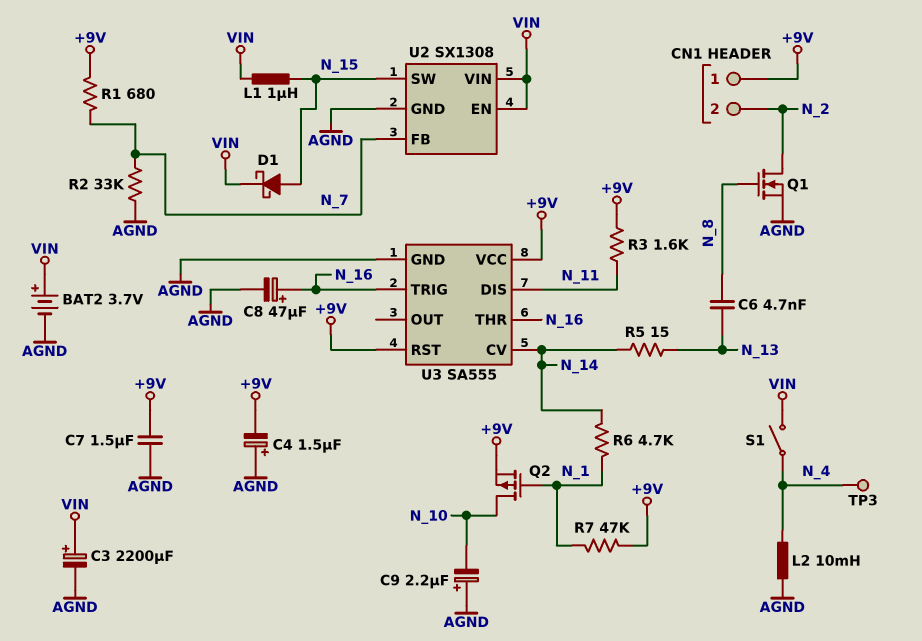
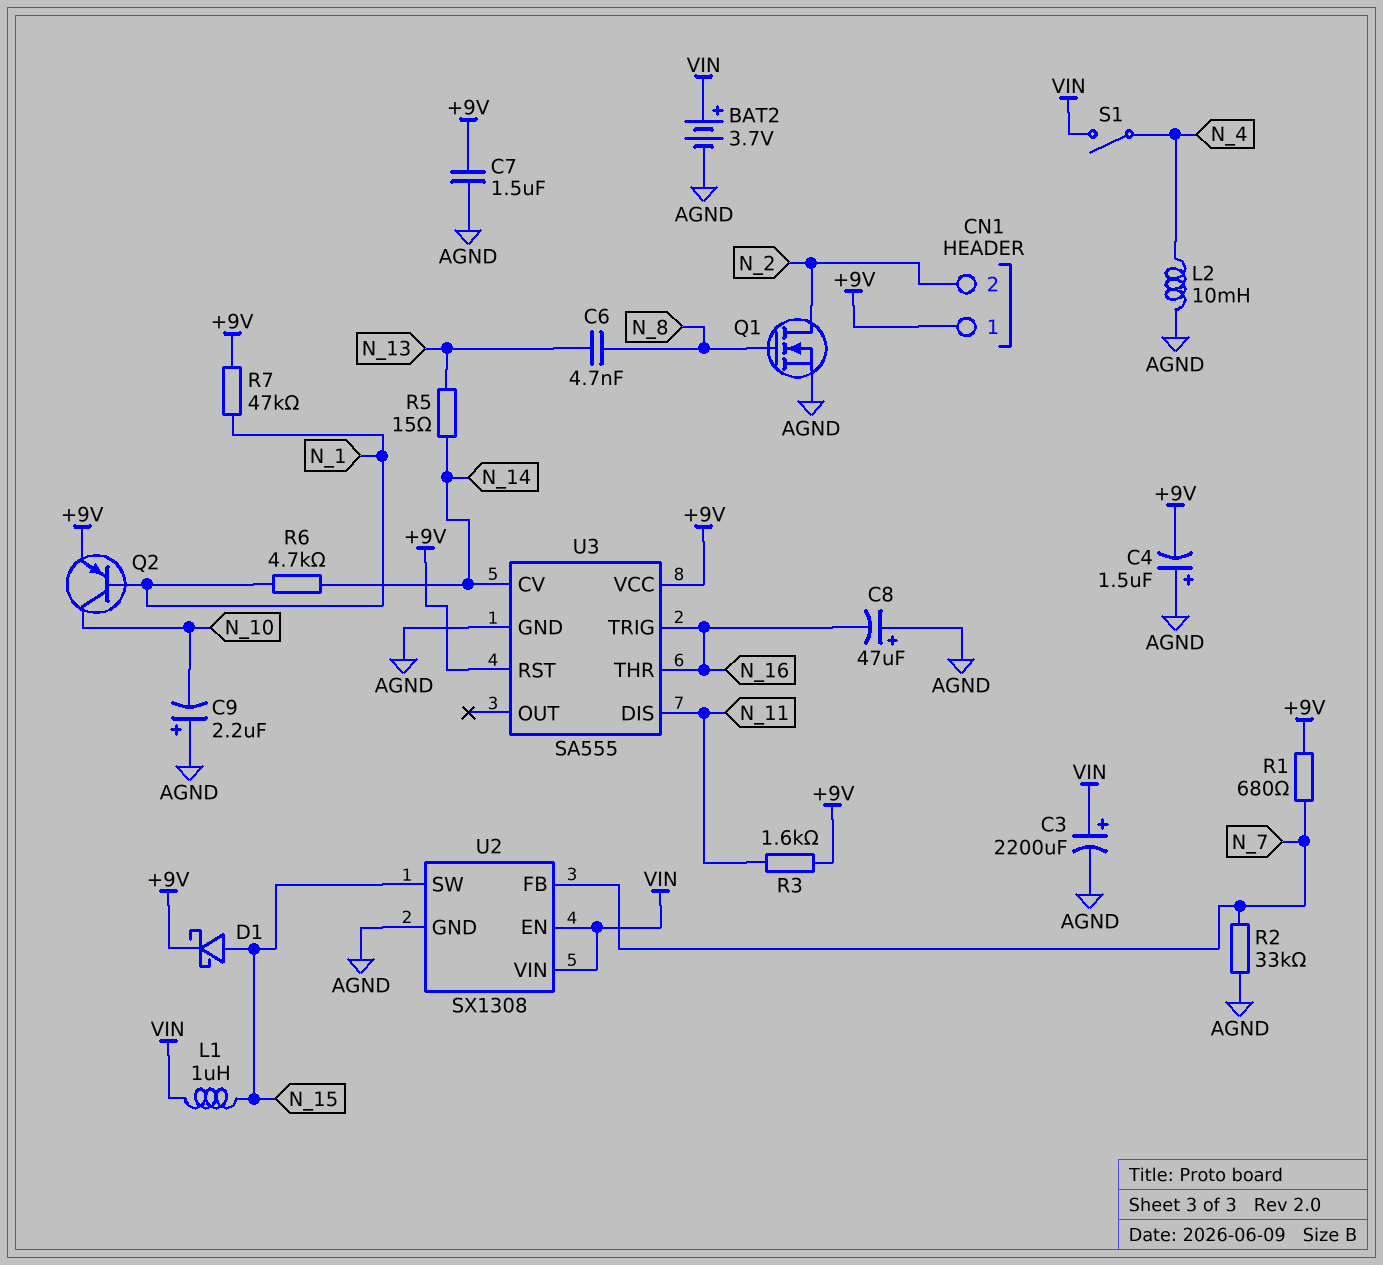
C8: 47uF (plus N_16, minus AGND) -> 47uF (plus AGND, minus N_16)
D1: schottky (A N_15, K VIN) -> schottky (A N_15, K +9V)
Q2: PMOS (G N_1, D N_10, S +9V) -> PNP (B N_1, C N_10, E +9V)
TP3: test point (N_4) -> none

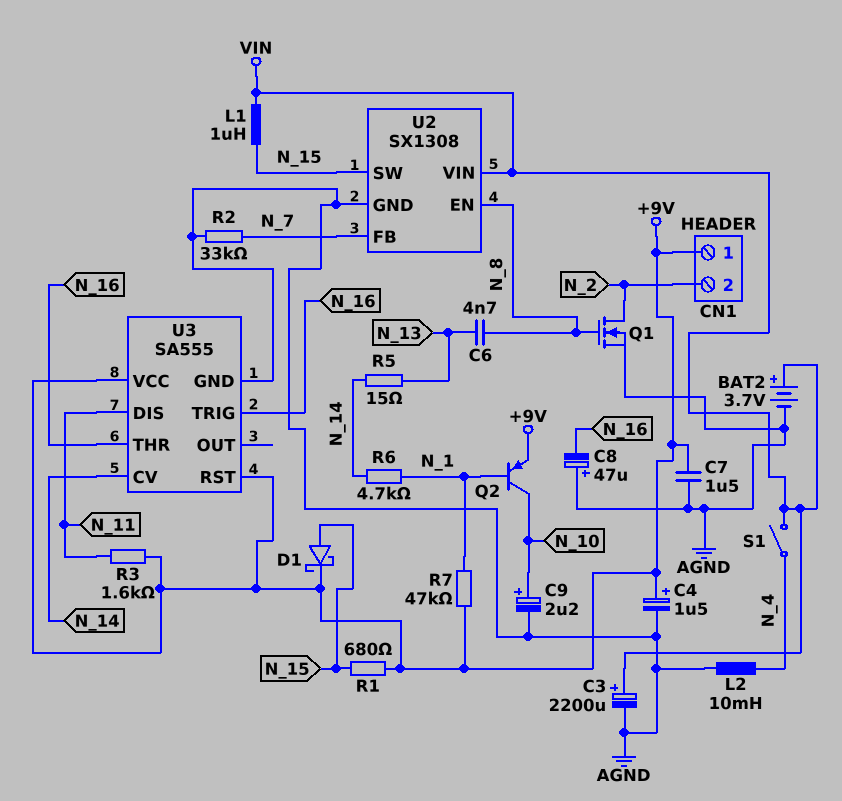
C4: 1.5uF (plus AGND, minus +9V) -> 1.5uF (plus +9V, minus AGND)
C9: 2.2uF (plus AGND, minus N_10) -> 2.2uF (plus N_10, minus AGND)
R1: 680 (+9V, N_7) -> 680 (+9V, N_15)
U2 pin EN: VIN -> N_8

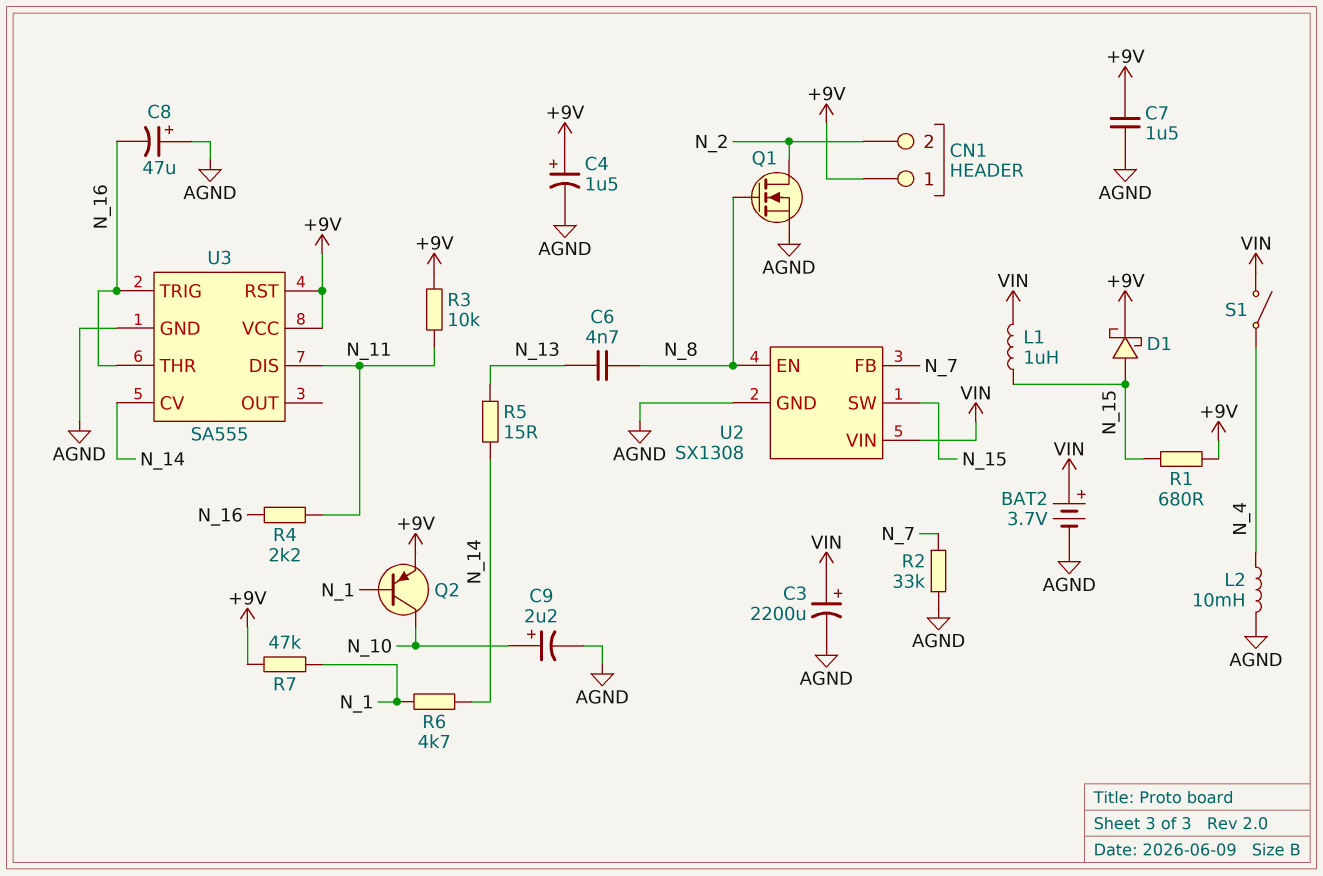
R3: 1.6k (+9V, N_11) -> 10k (+9V, N_11)
R4: none -> 2.2k (N_11, N_16)

